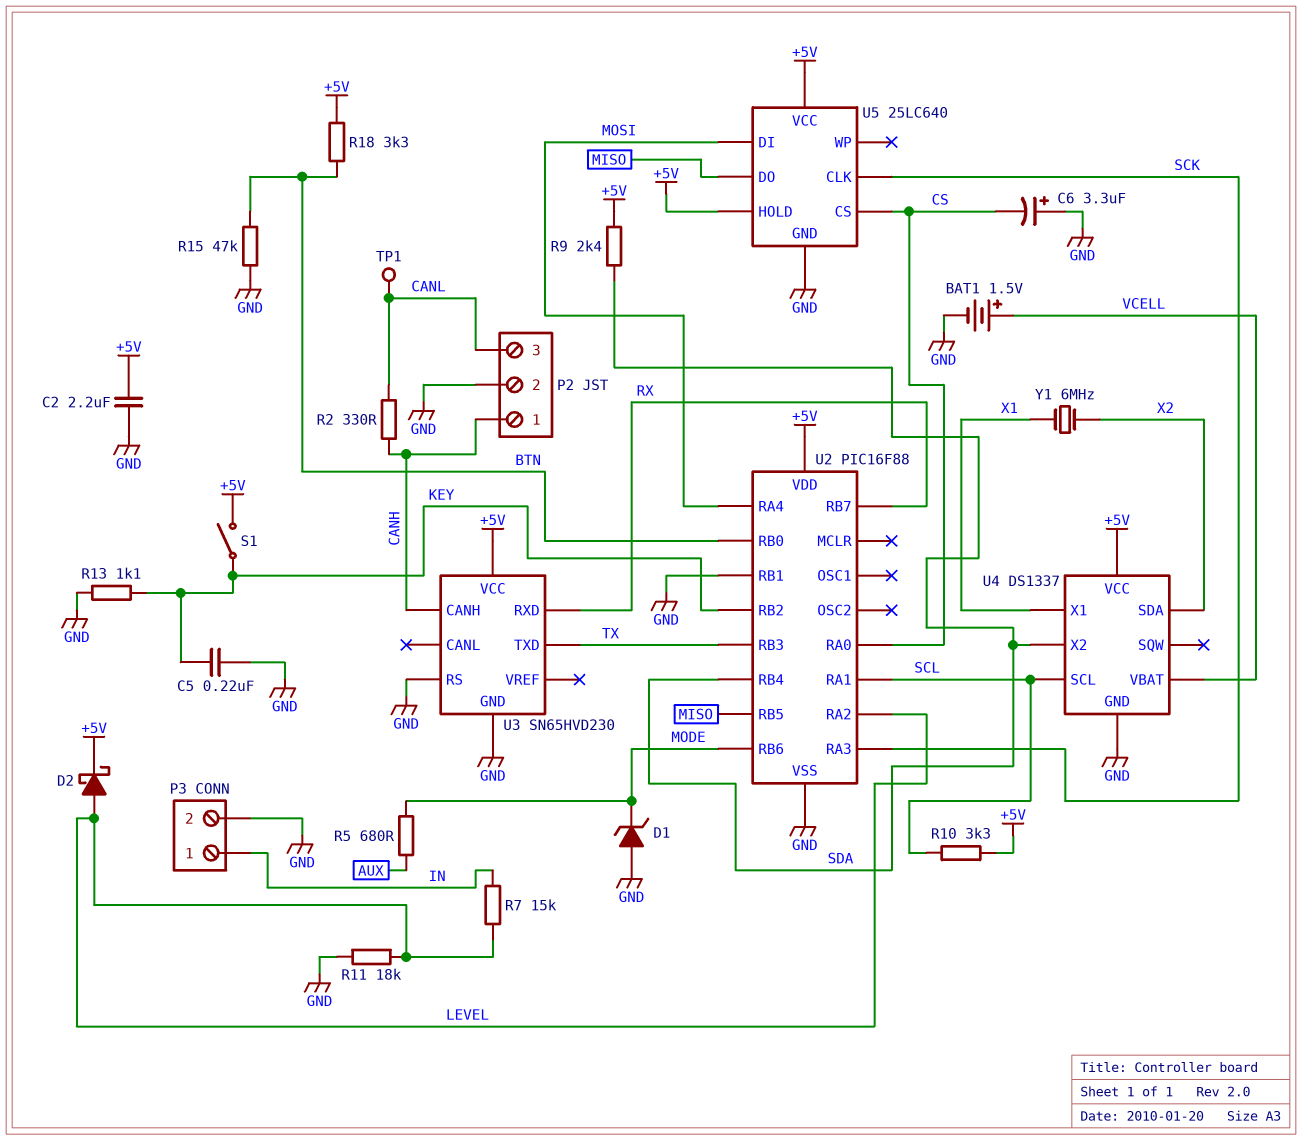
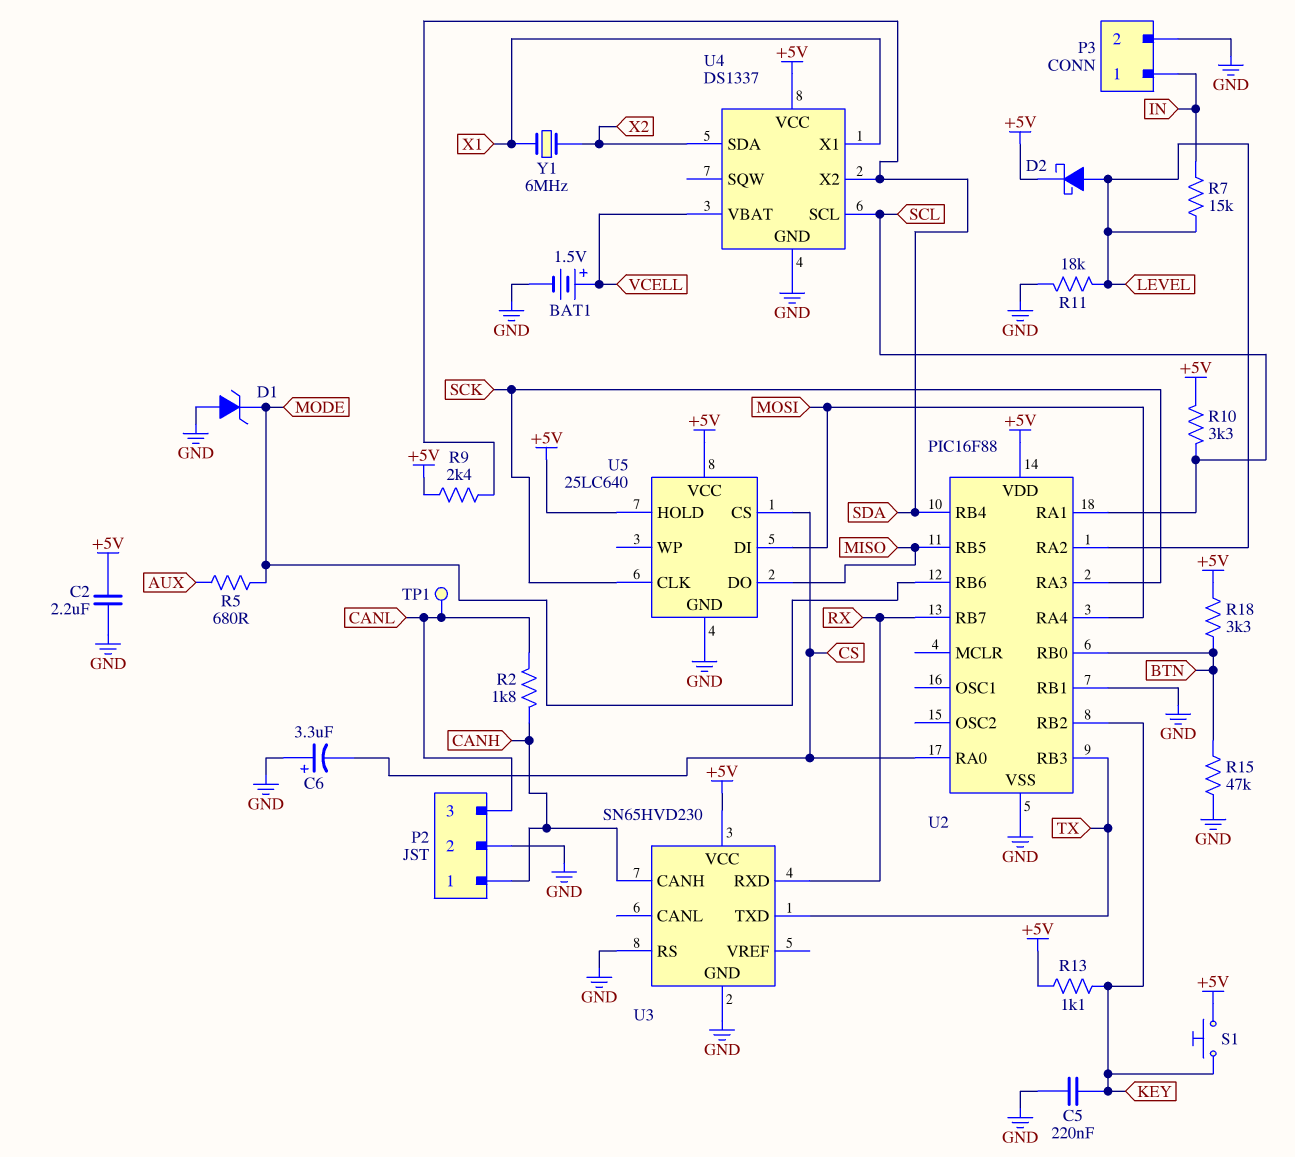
R2: 330 (CANH, CANL) -> 1.8k (CANH, CANL)
R13: 1.1k (GND, KEY) -> 1.1k (+5V, KEY)
S1: switch (+5V, KEY) -> button (+5V, KEY)

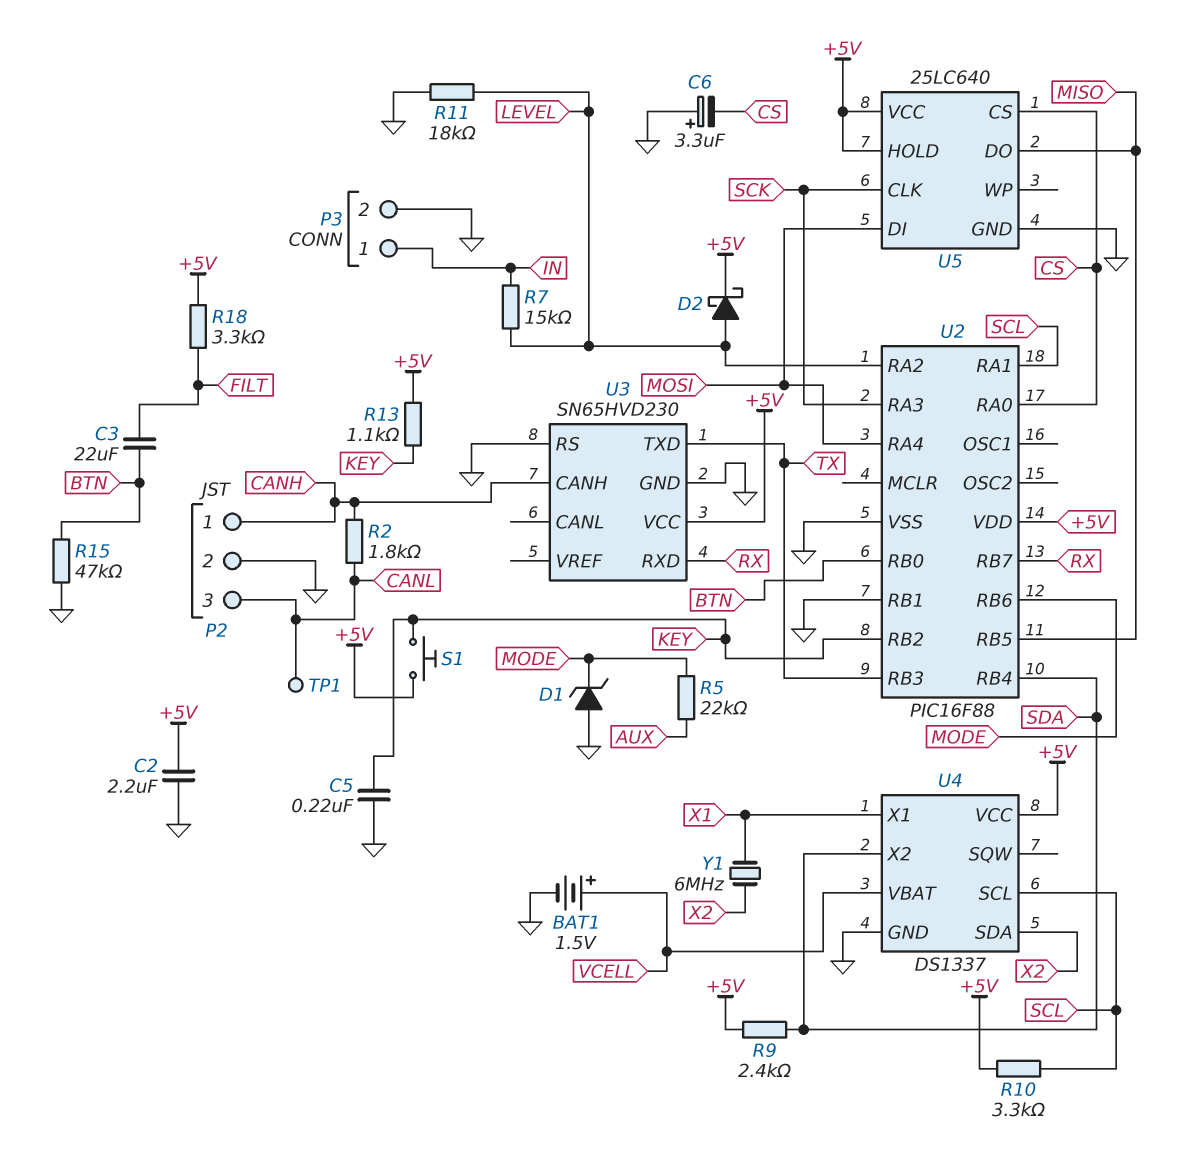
C3: none -> 22uF (BTN, FILT)
R5: 680 (AUX, MODE) -> 22k (AUX, MODE)
R18: 3.3k (+5V, BTN) -> 3.3k (+5V, FILT)

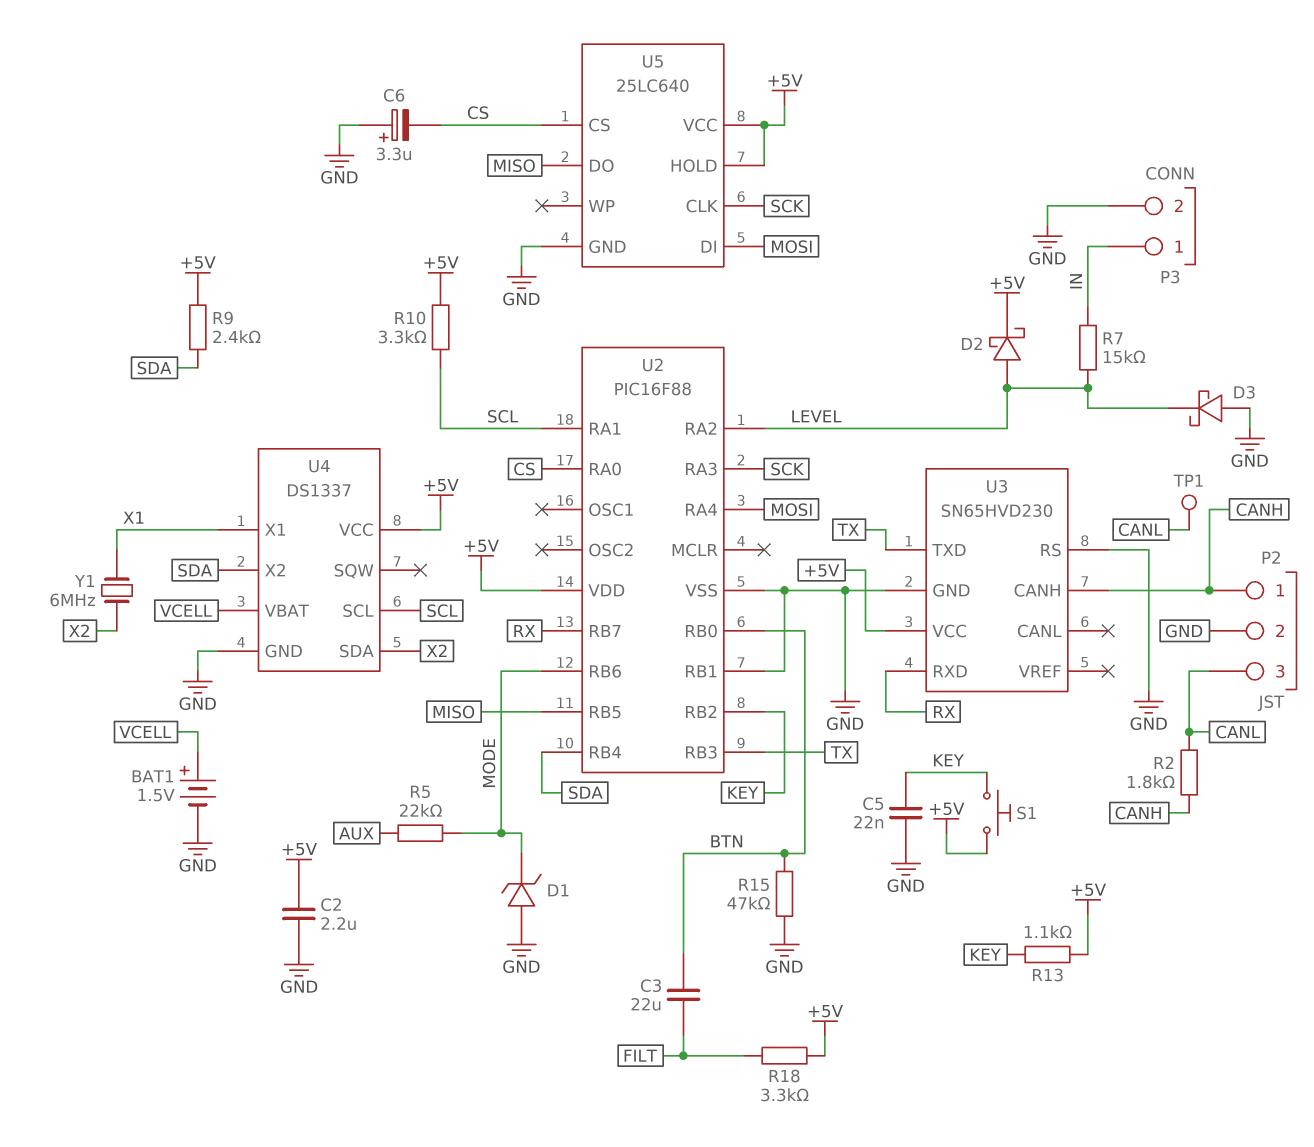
C5: 220nF (GND, KEY) -> 22nF (GND, KEY)
D3: none -> schottky (A GND, K LEVEL)
R11: 18k (GND, LEVEL) -> none

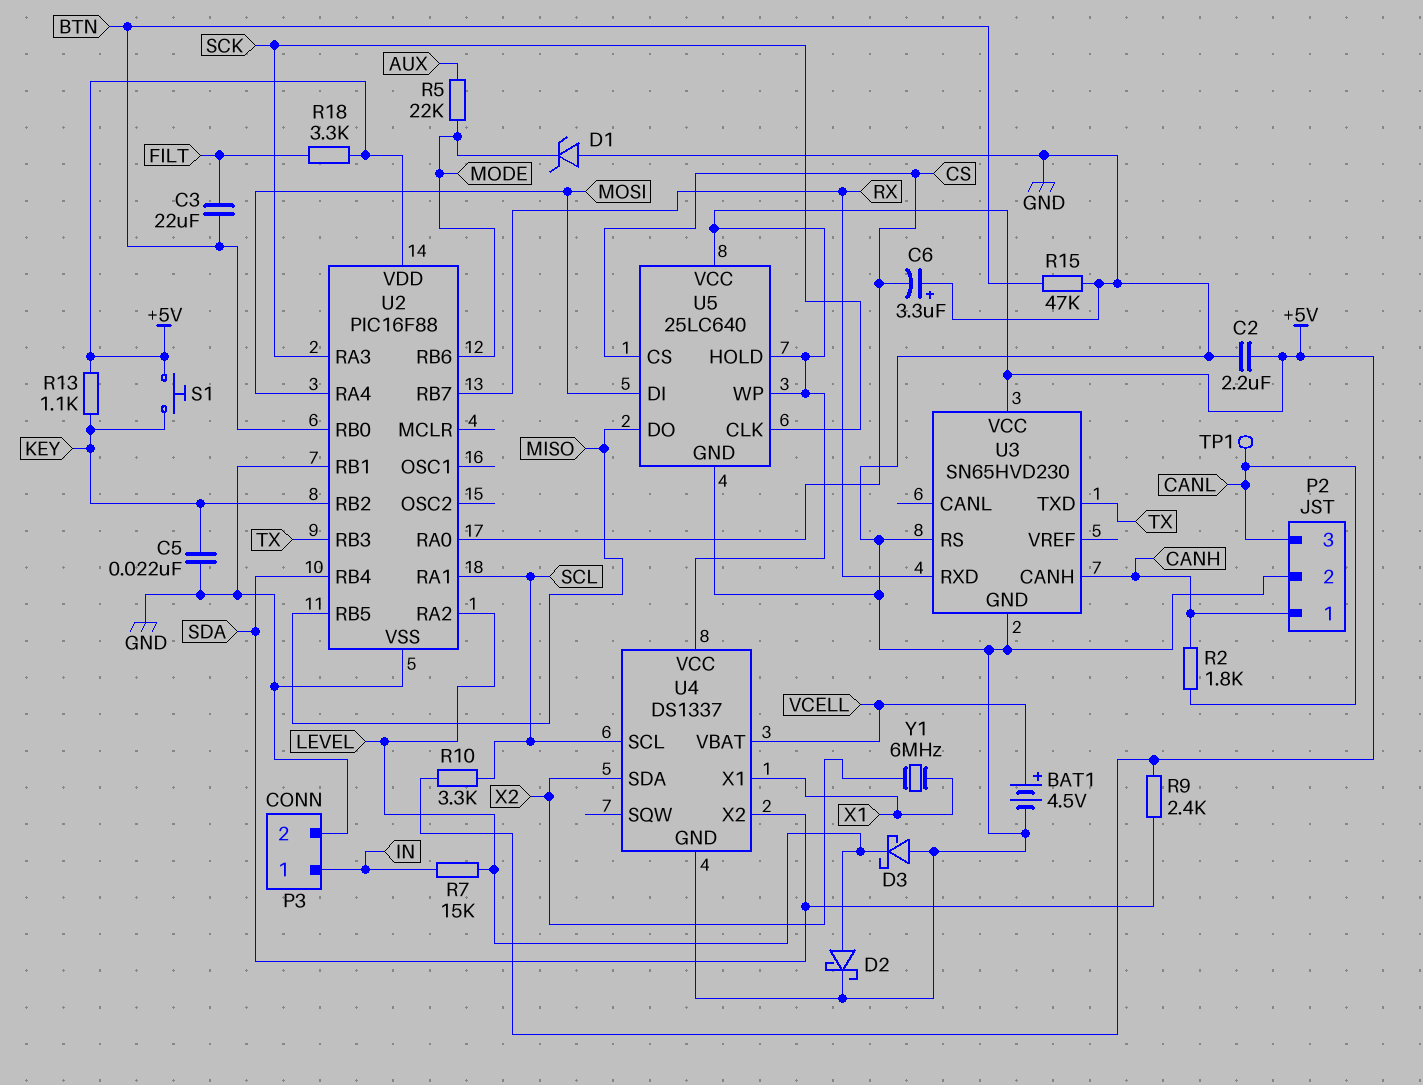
BAT1: 1.5V (plus VCELL, minus GND) -> 4.5V (plus VCELL, minus GND)
D2: schottky (A LEVEL, K +5V) -> schottky (A LEVEL, K GND)
U5 pin WP: none -> +5V

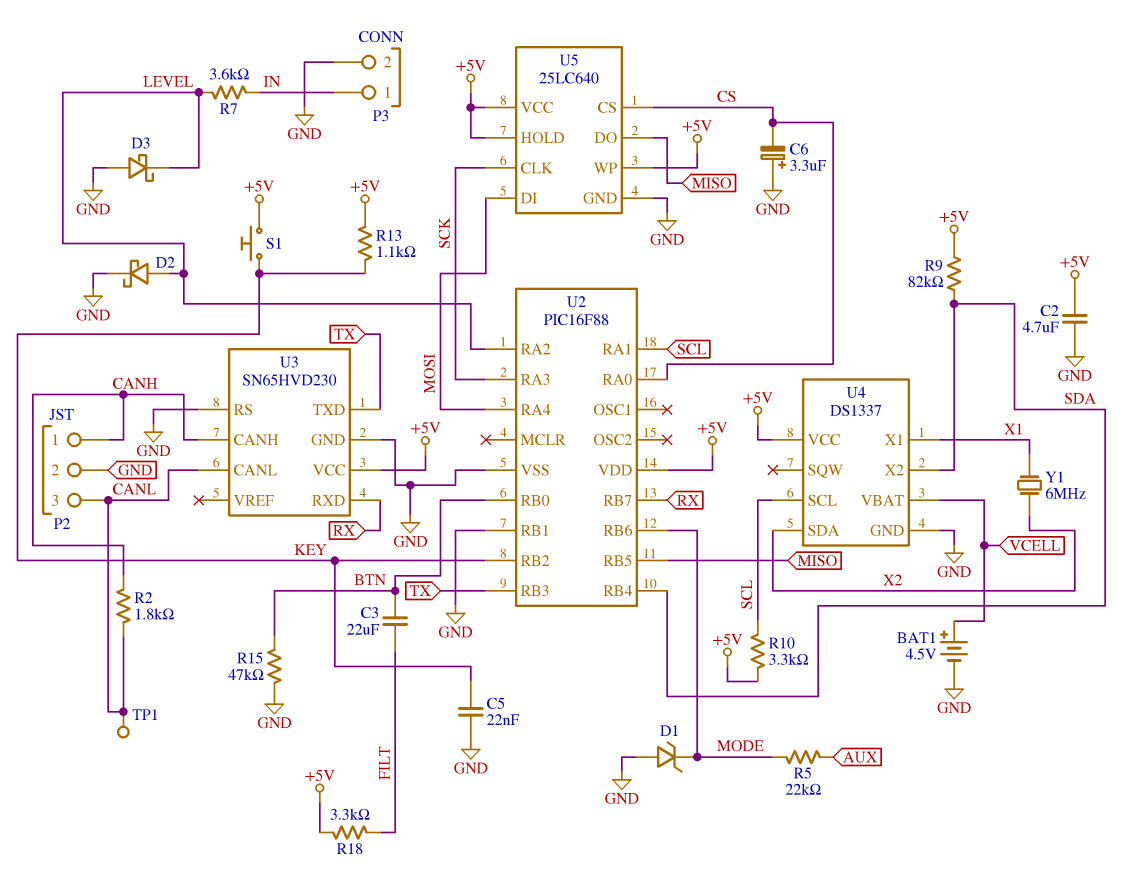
C2: 2.2uF (+5V, GND) -> 4.7uF (+5V, GND)
R7: 15k (IN, LEVEL) -> 3.6k (IN, LEVEL)
R9: 2.4k (+5V, SDA) -> 82k (+5V, SDA)
U3 pin CANL: none -> CANL

